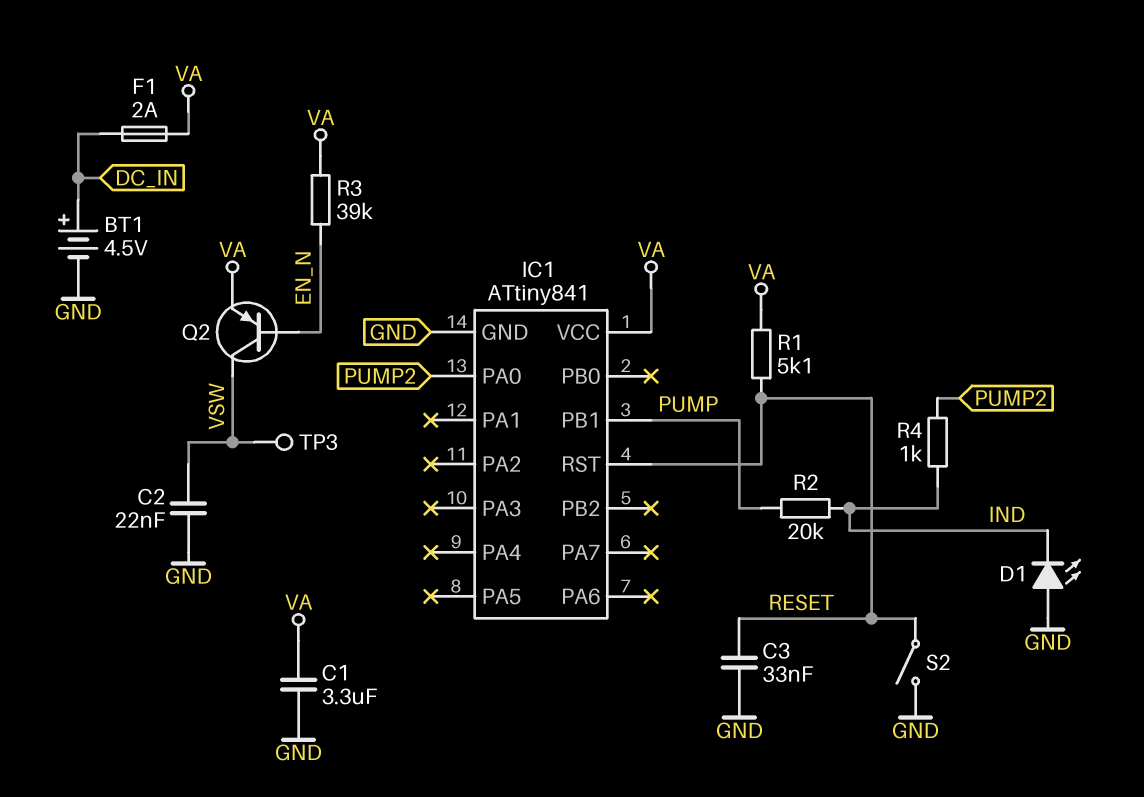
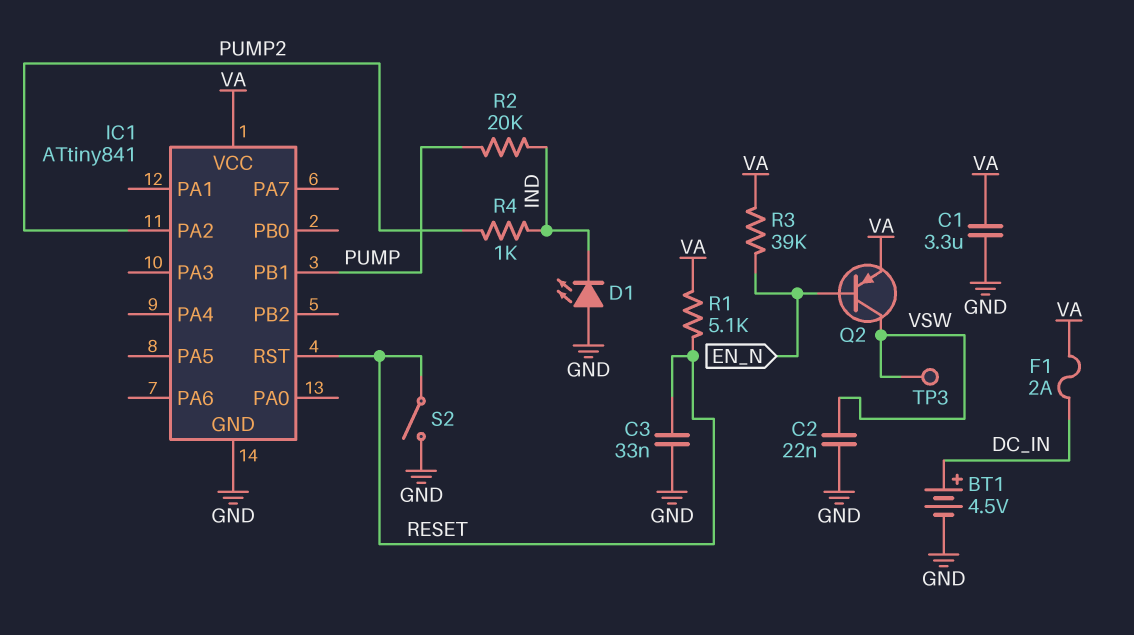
IC1 pin PA0: PUMP2 -> none
IC1 pin PA2: none -> PUMP2

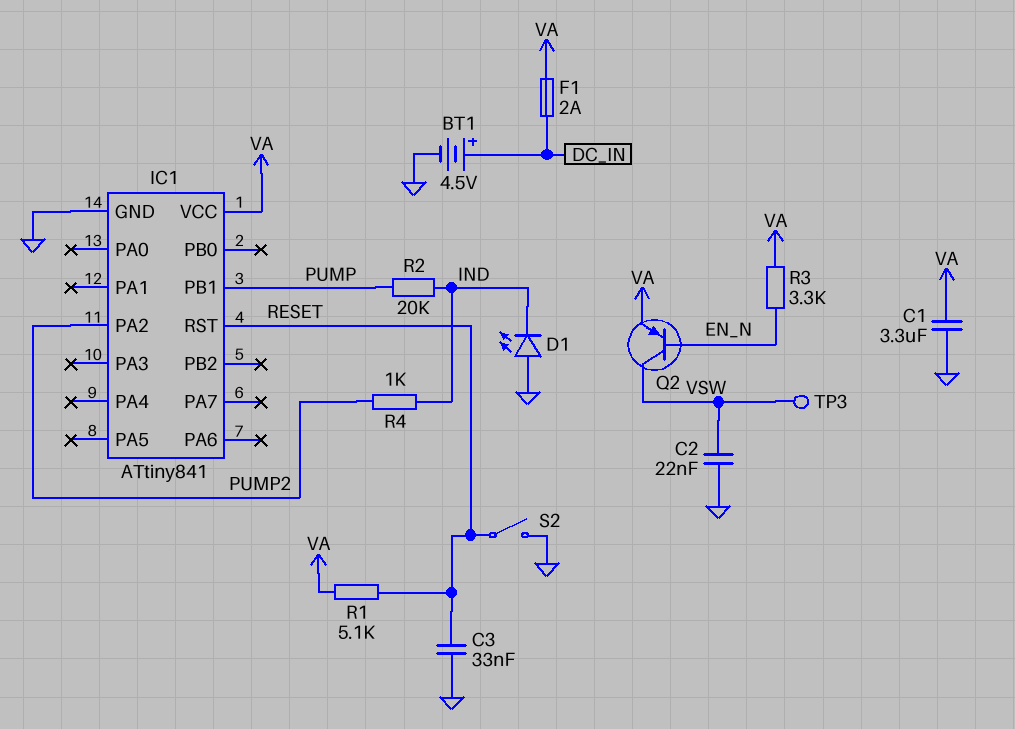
R3: 39k (EN_N, VA) -> 3.3k (EN_N, VA)

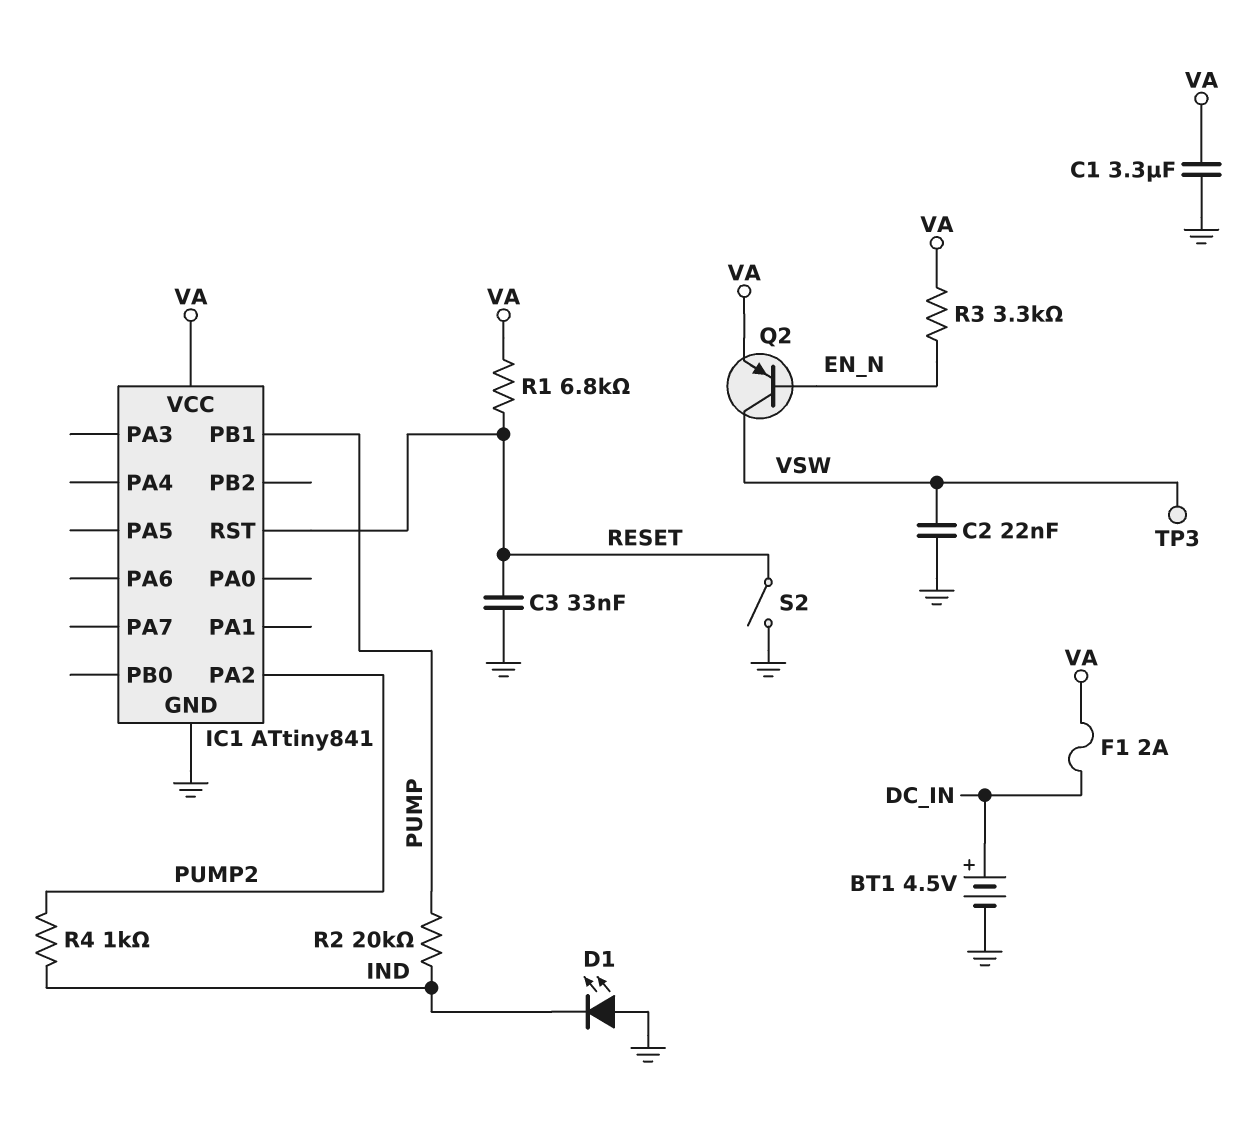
R1: 5.1k (RESET, VA) -> 6.8k (RESET, VA)

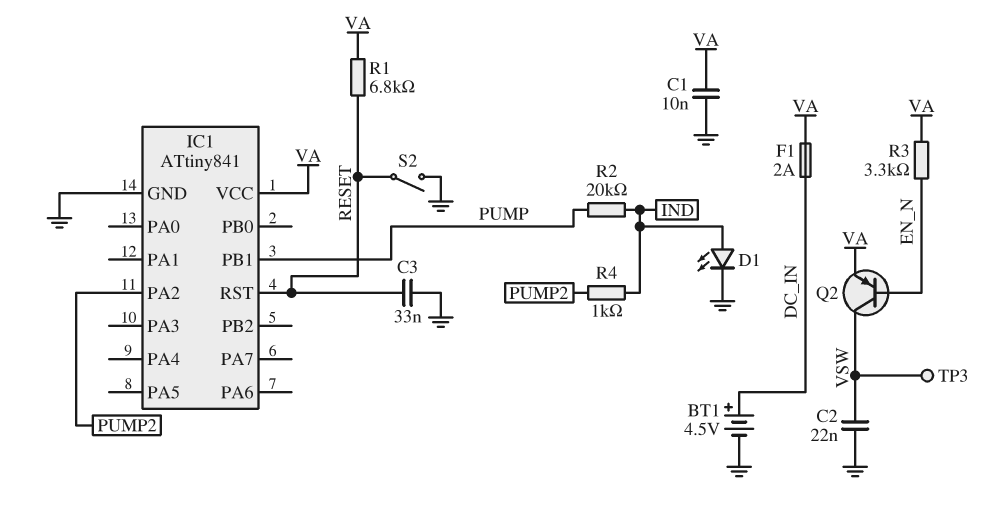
C1: 3.3uF (GND, VA) -> 10nF (GND, VA)
D1: LED (A GND, K IND) -> LED (A IND, K GND)

